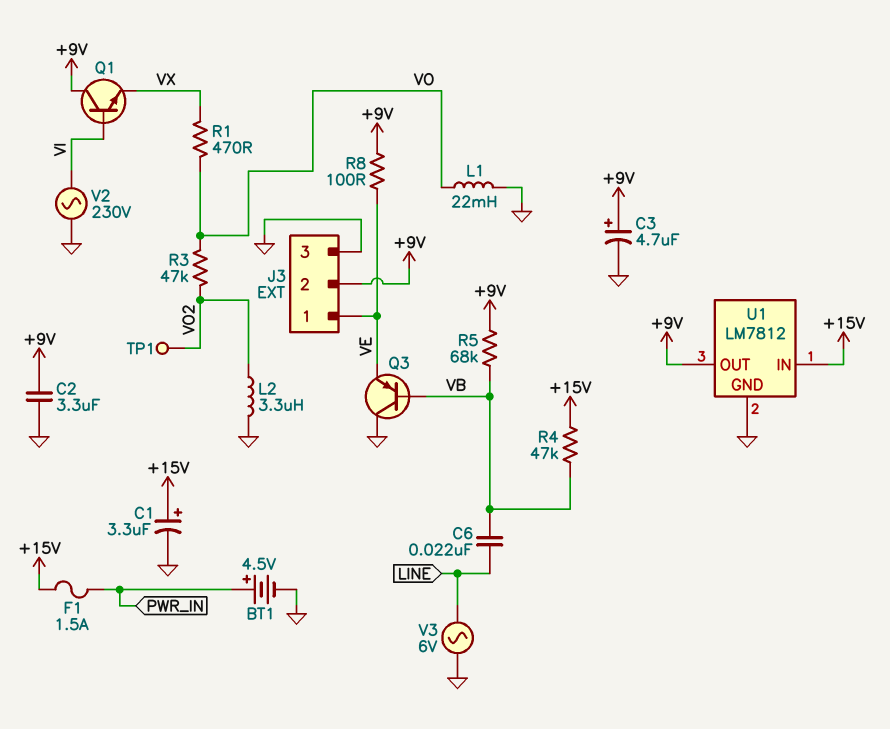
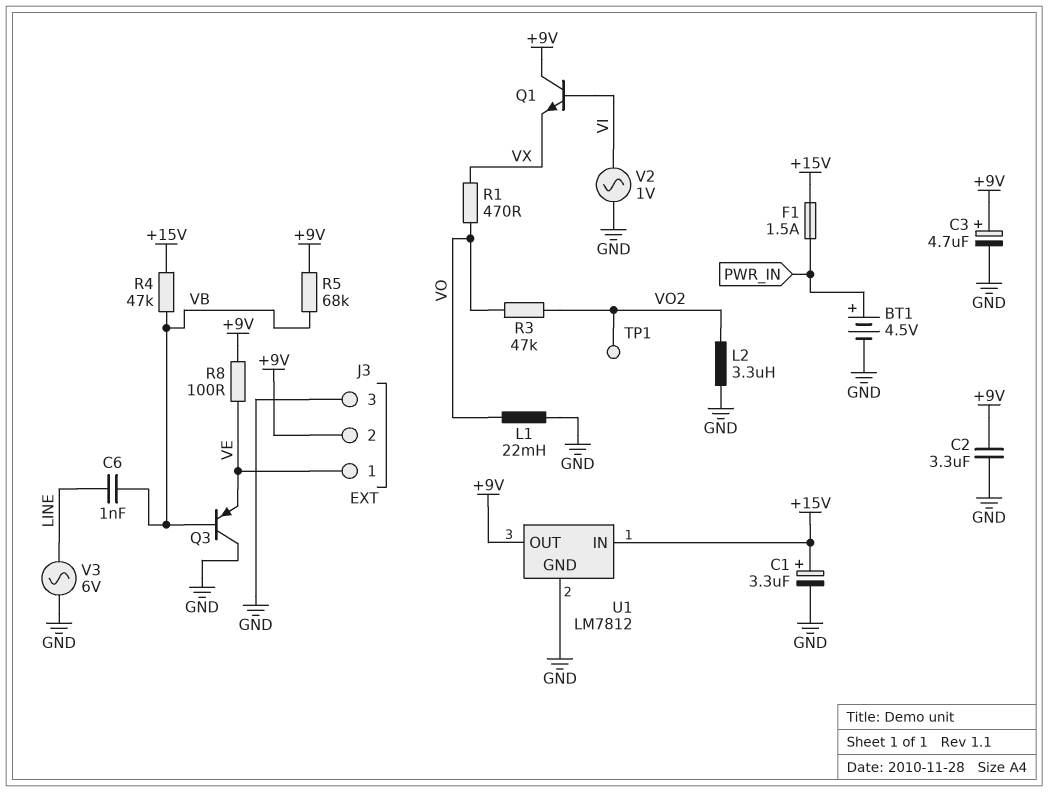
C6: 22nF (LINE, VB) -> 1nF (LINE, VB)
V2: AC 230V (GND, VI) -> AC 1V (GND, VI)

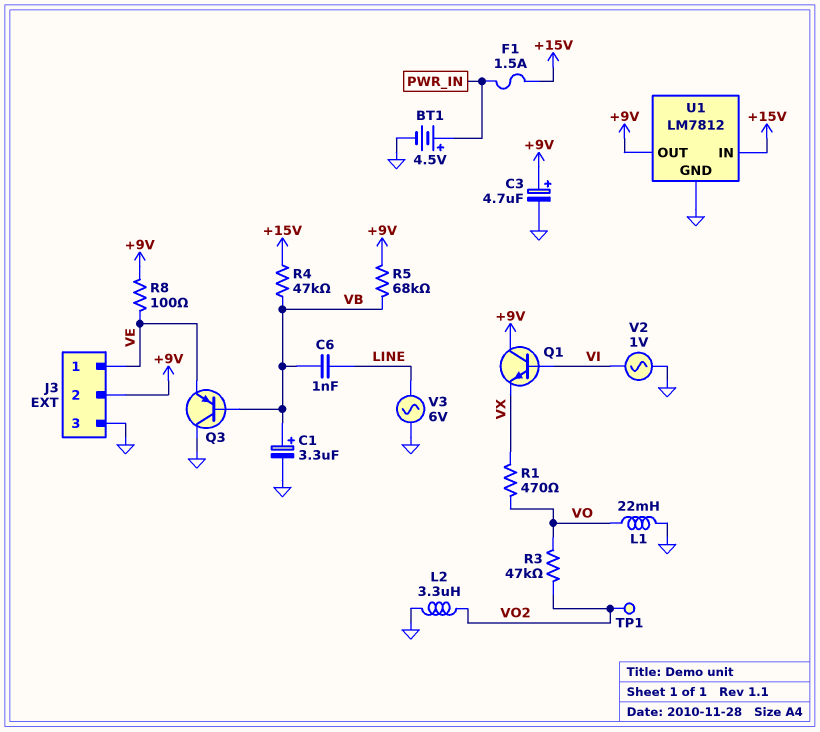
C1: 3.3uF (plus +15V, minus GND) -> 3.3uF (plus VB, minus GND)
C2: 3.3uF (+9V, GND) -> none

